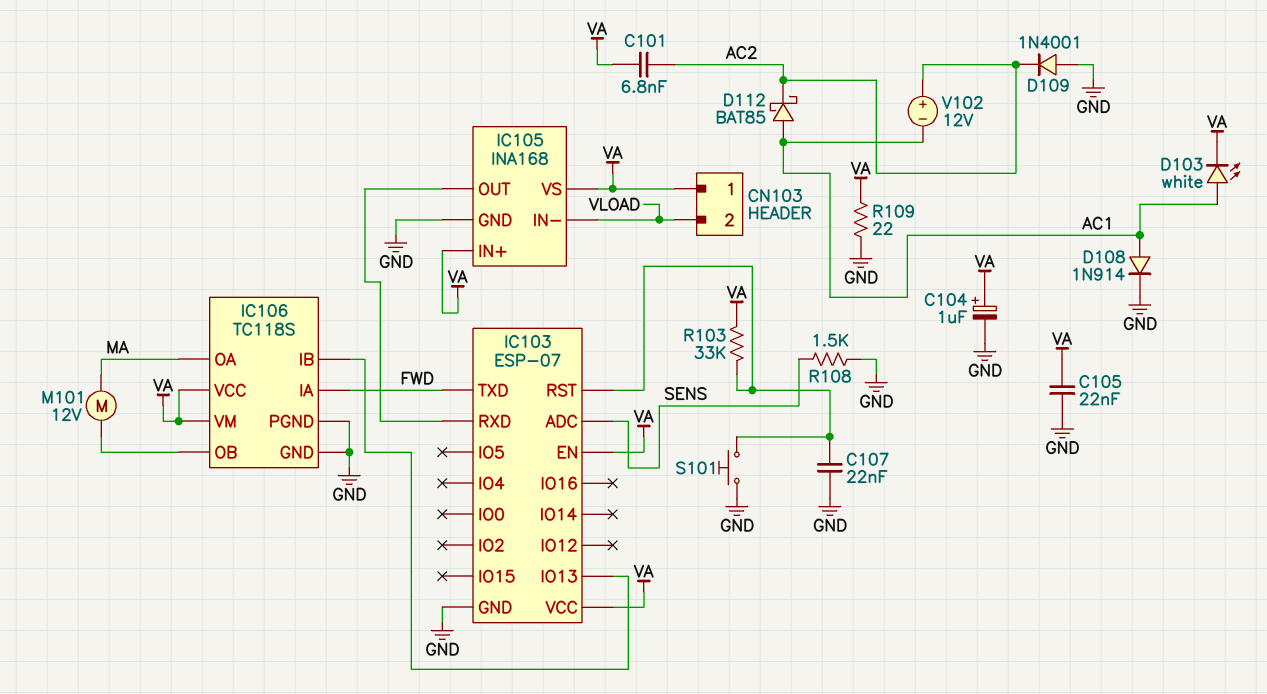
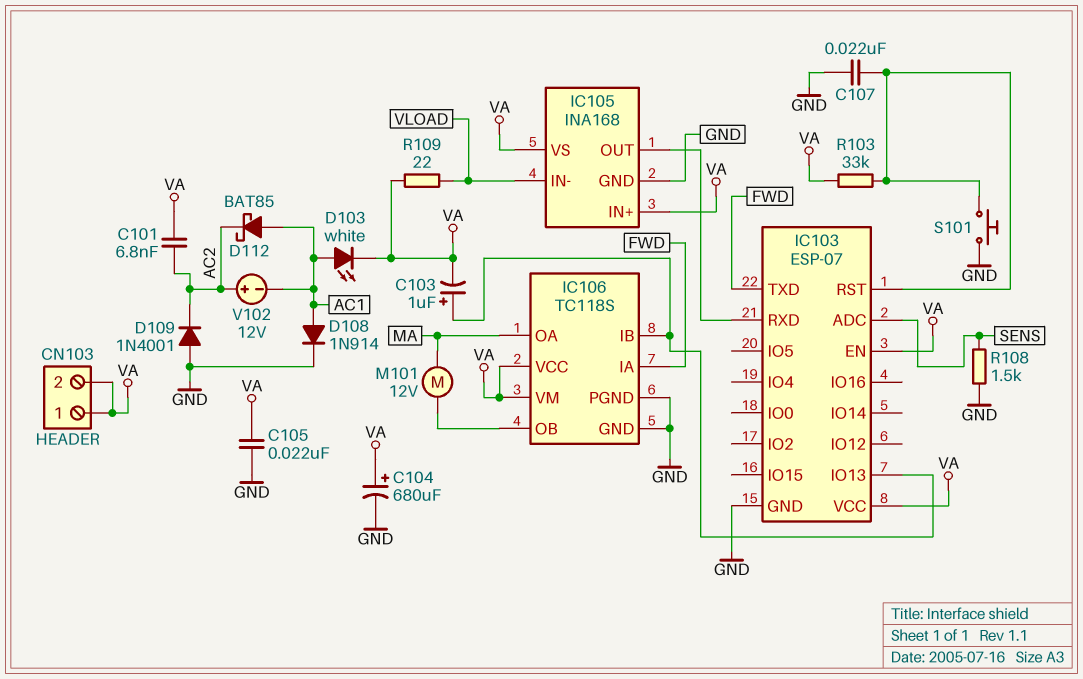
C103: none -> 1uF (plus IC103/IO13, minus VA)
C104: 1uF (plus VA, minus GND) -> 680uF (plus VA, minus GND)
CN103 pin 2: VLOAD -> VA
R109: 22 (GND, VA) -> 22 (VA, VLOAD)

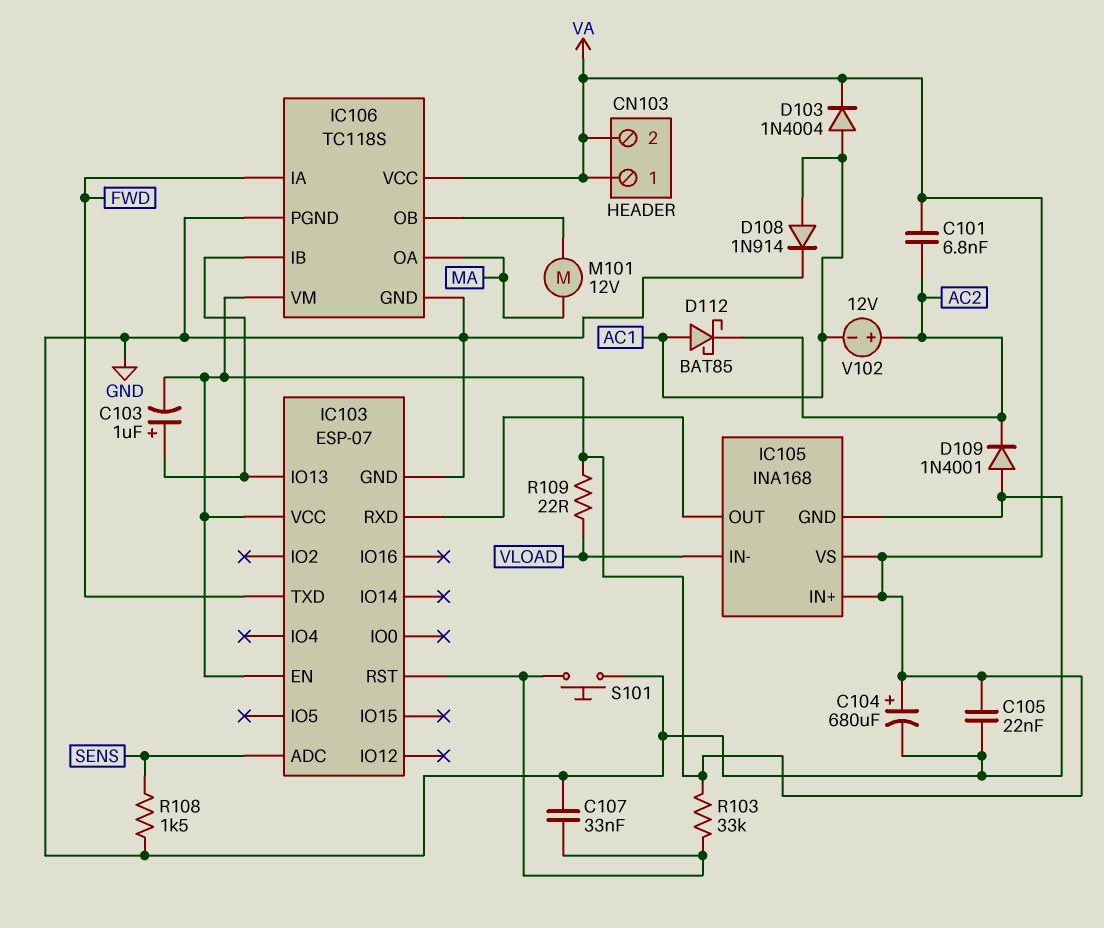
C107: 22nF (GND, IC103/RST) -> 33nF (GND, IC103/RST)
D103: LED white (A AC1, K VA) -> diode 1N4004 (A AC1, K VA)

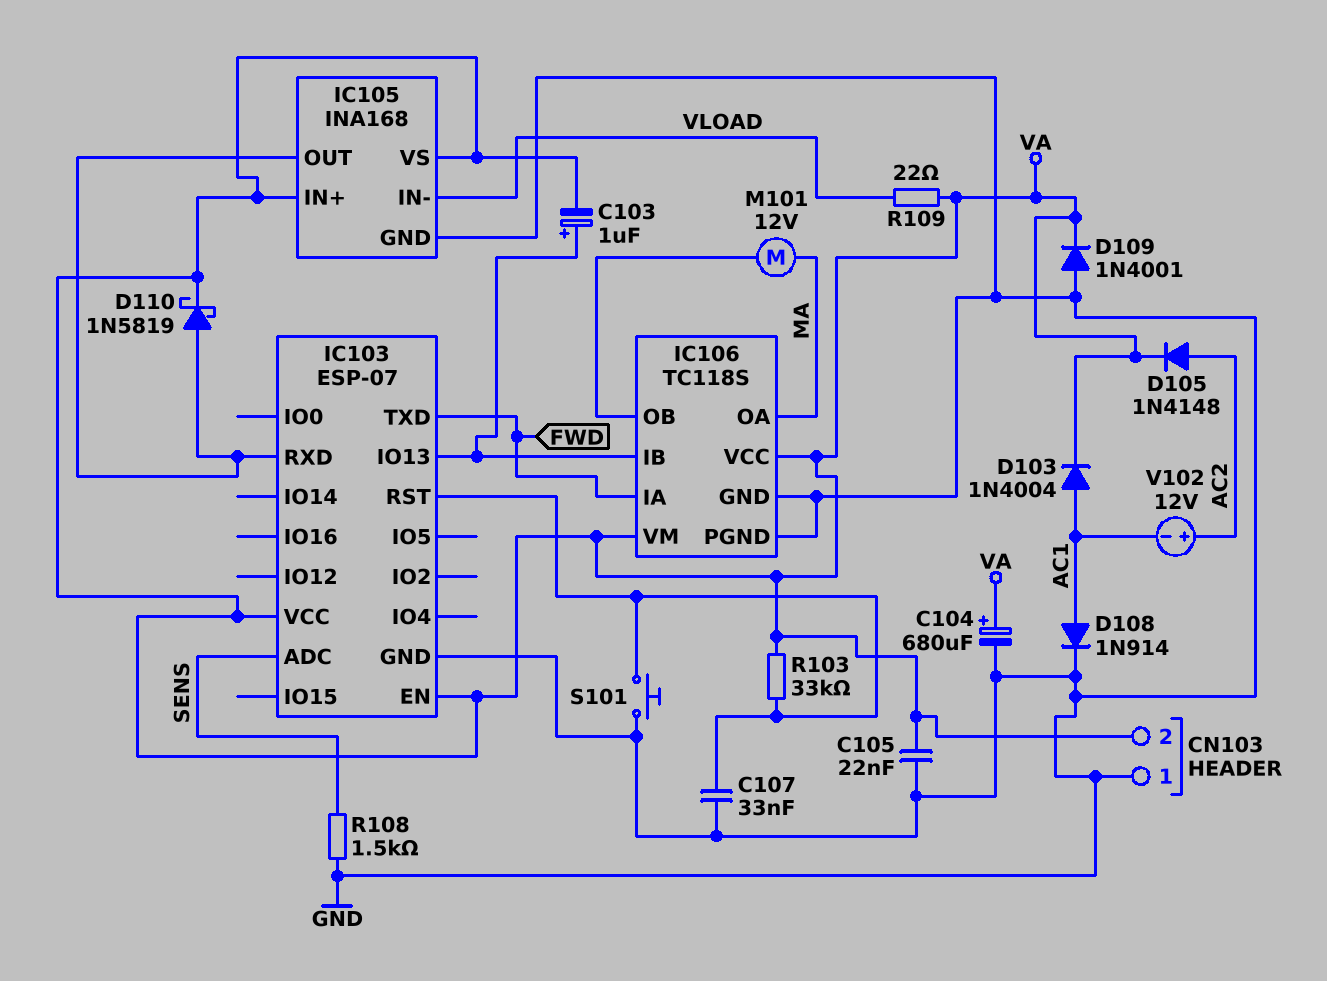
C101: 6.8nF (AC2, VA) -> none
CN103 pin 1: VA -> GND
D105: none -> diode 1N4148 (A AC2, K VA)
D109: diode 1N4001 (A GND, K AC2) -> diode 1N4001 (A GND, K VA)
D110: none -> schottky 1N5819 (A IC103/RXD, K VA)
D112: schottky BAT85 (A AC1, K AC2) -> none

